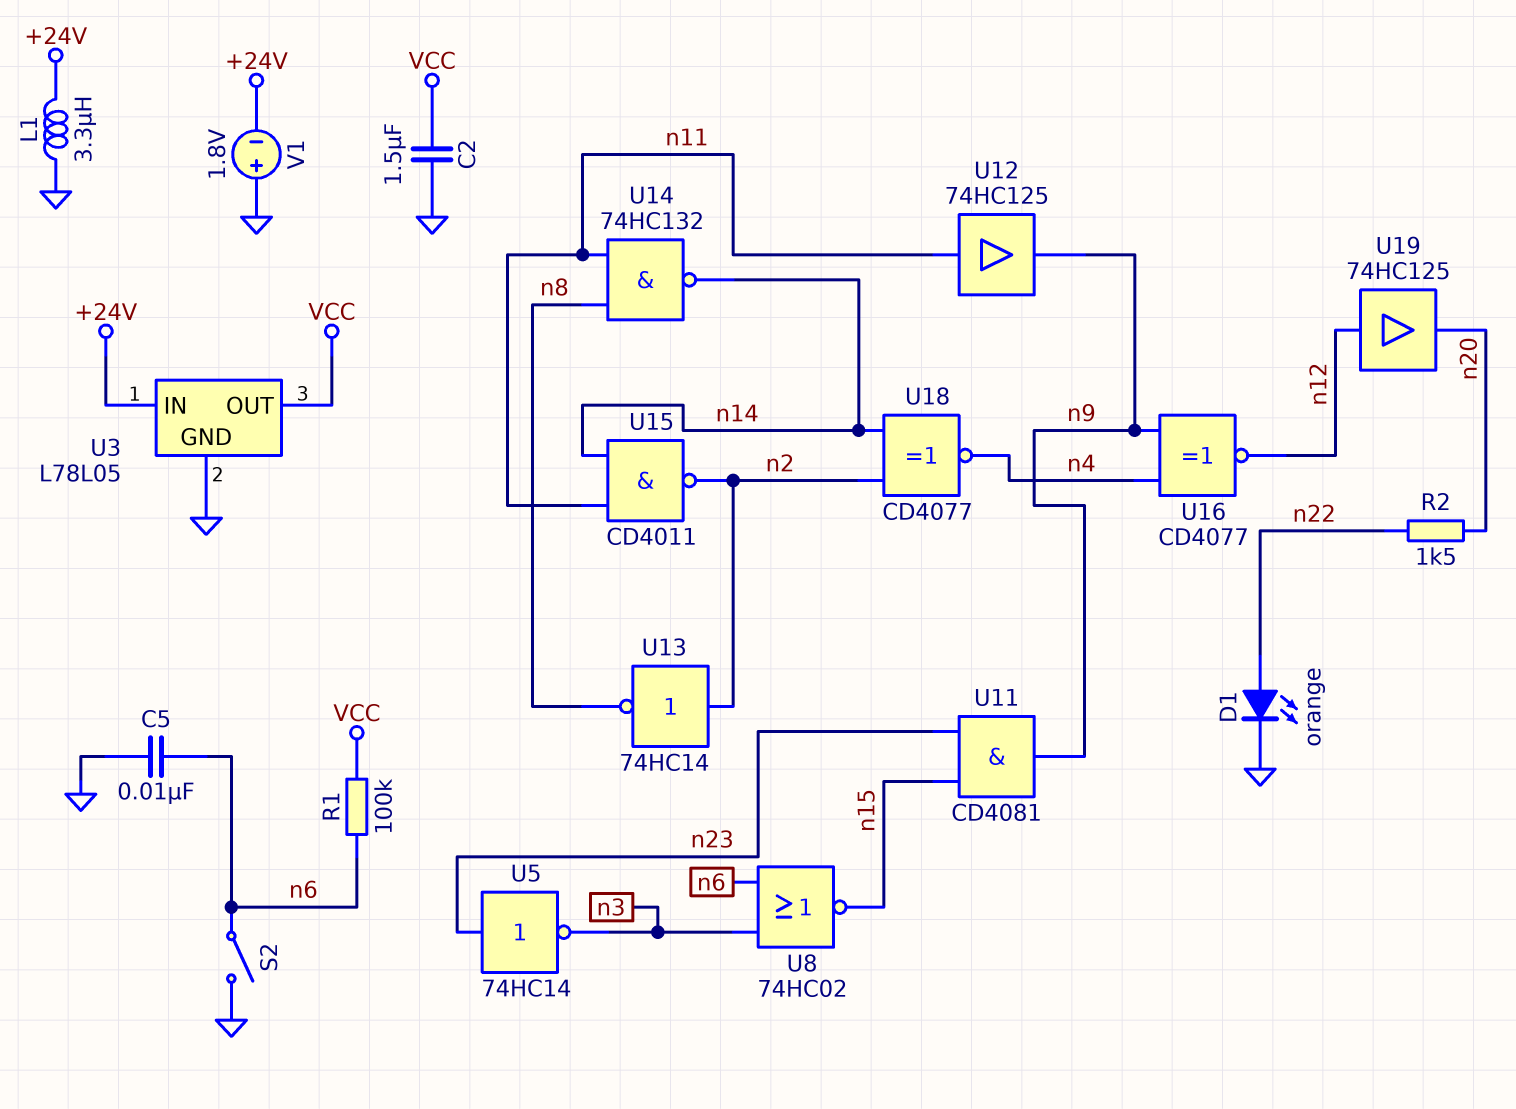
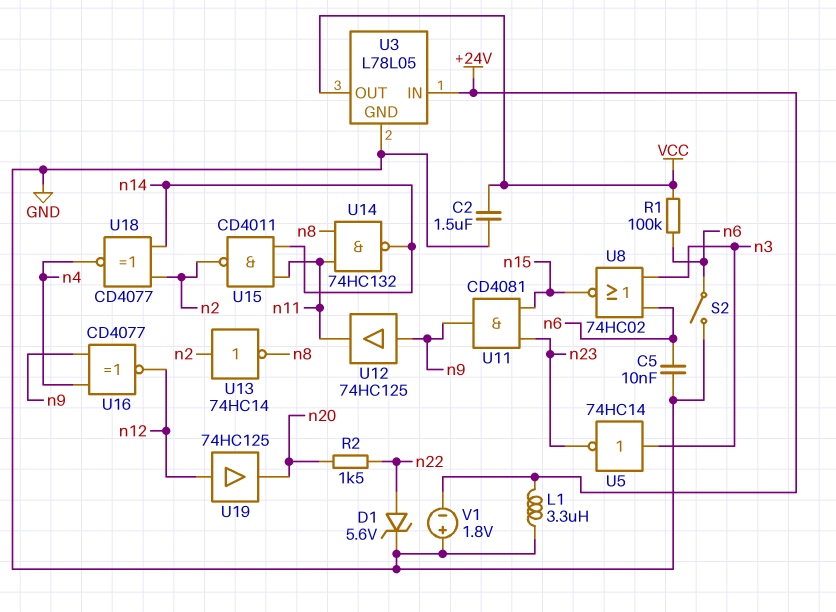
D1: LED orange (A n22, K GND) -> zener 5.6V (A n22, K GND)
U5: NOT 74HC14 (in n23, out n3) -> NOT 74HC14 (in n3, out n23)
U12: buffer 74HC125 (in n11, out n9) -> buffer 74HC125 (in n9, out n11)

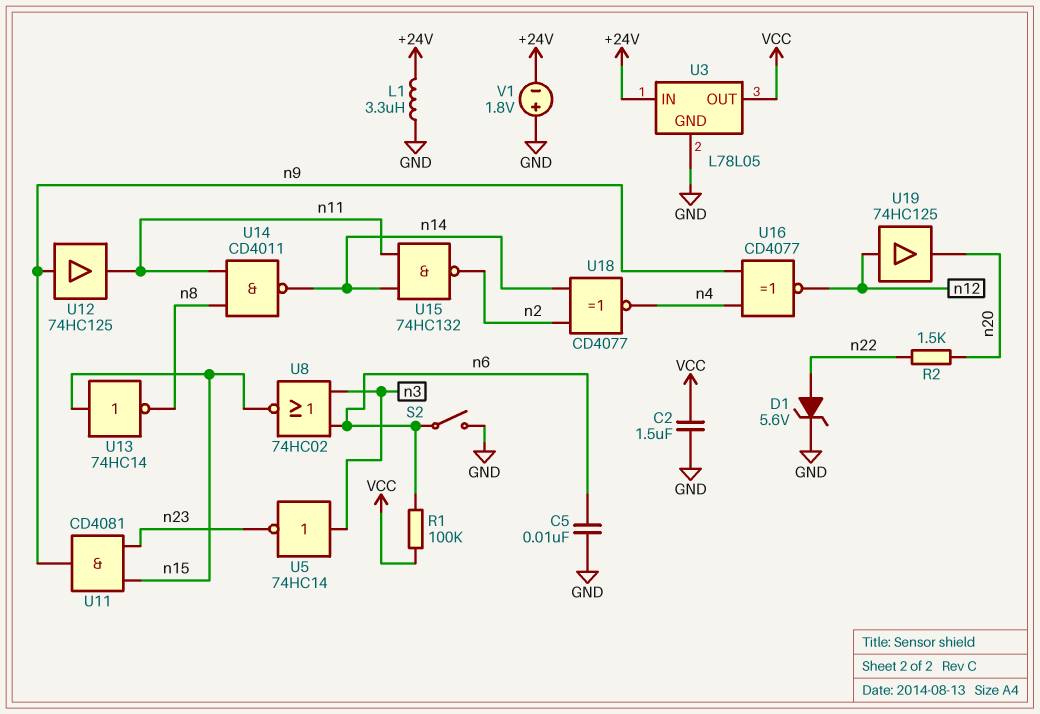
U13: NOT 74HC14 (in n2, out n8) -> NOT 74HC14 (in n15, out n8)
U14: NAND 74HC132 (in n8, in n11, out n14) -> NAND CD4011 (in n8, in n11, out n14)
U15: NAND CD4011 (in n11, in n14, out n2) -> NAND 74HC132 (in n11, in n14, out n2)

